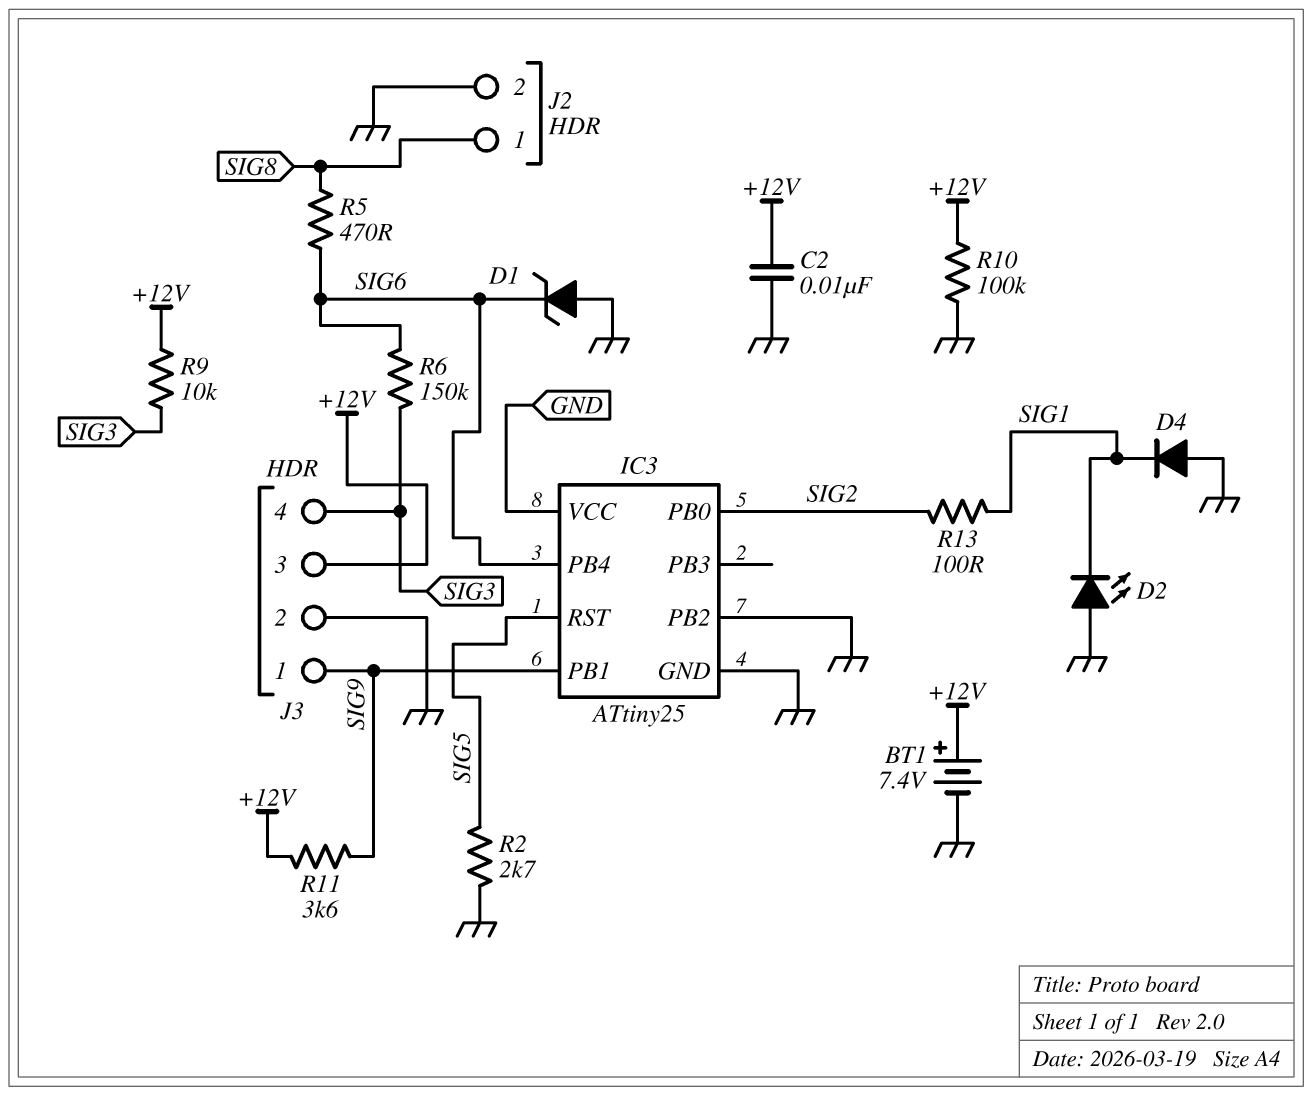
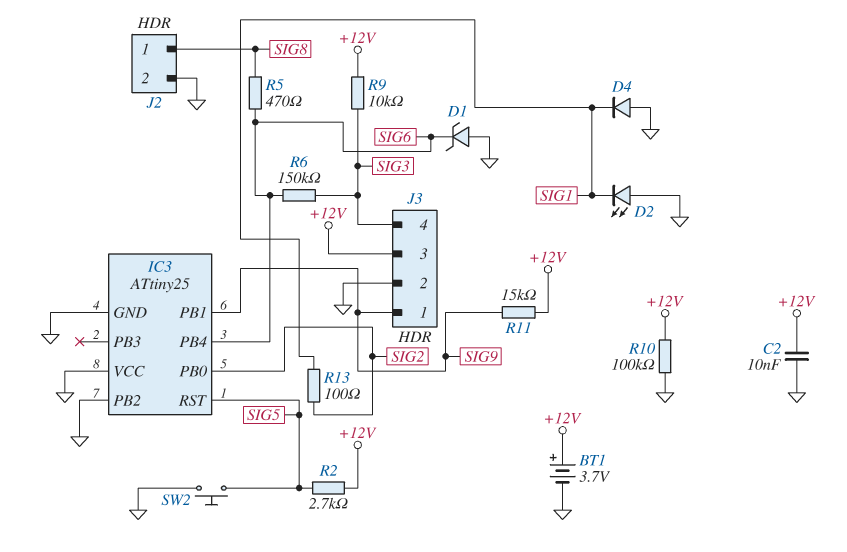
BT1: 7.4V (plus +12V, minus GND) -> 3.7V (plus +12V, minus GND)
R2: 2.7k (GND, SIG5) -> 2.7k (+12V, SIG5)
R11: 3.6k (+12V, SIG9) -> 15k (+12V, SIG9)
SW2: none -> button (GND, SIG5)

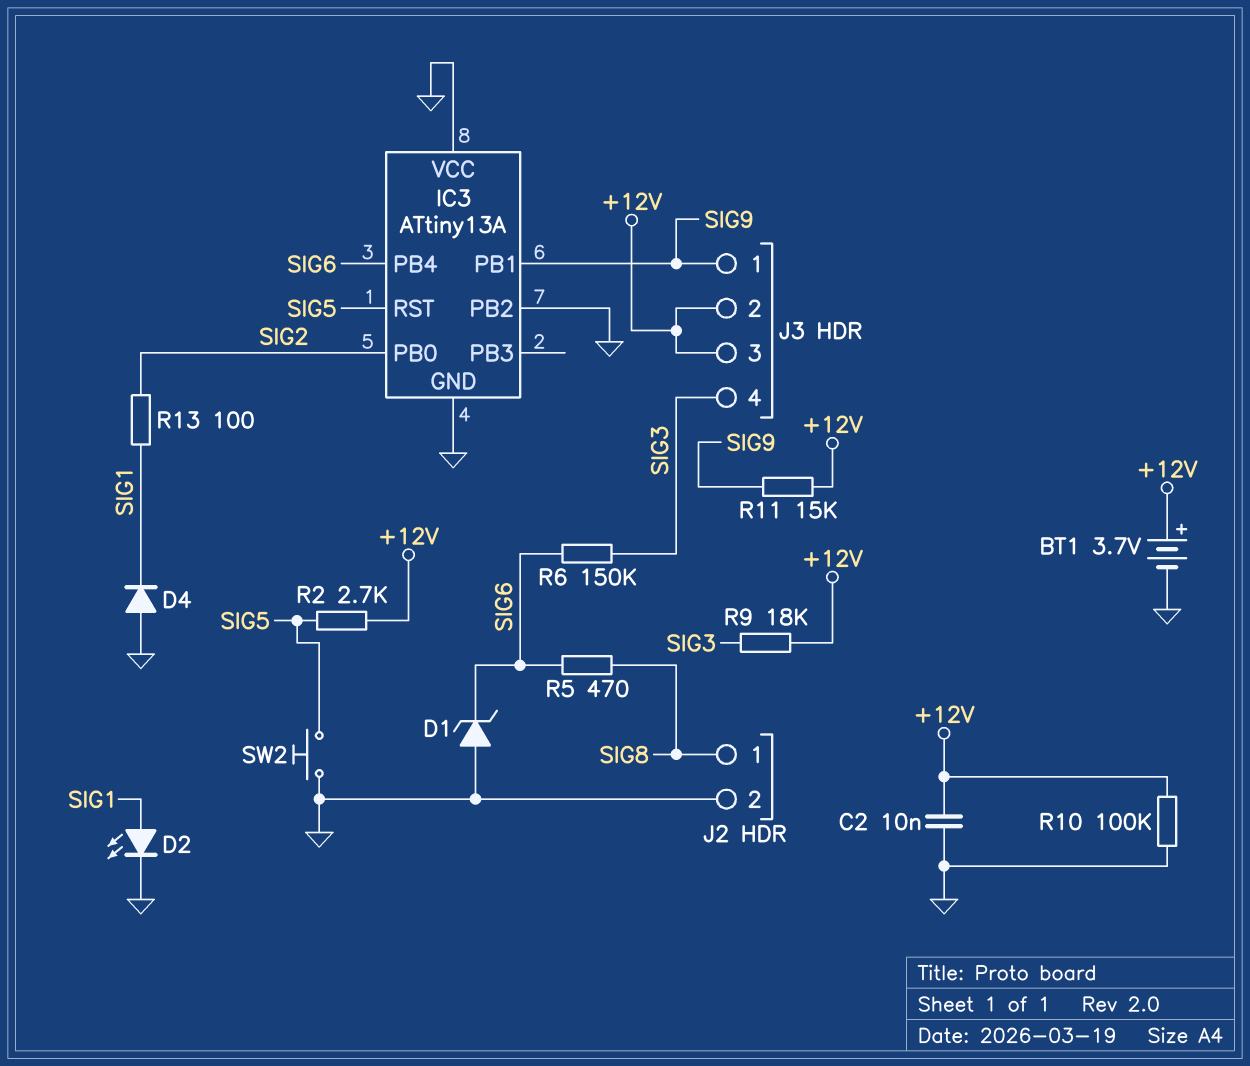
D2: LED (A GND, K SIG1) -> LED (A SIG1, K GND)
IC3: ATtiny25 -> ATtiny13A
J3 pin 2: GND -> +12V
R9: 10k (+12V, SIG3) -> 18k (+12V, SIG3)

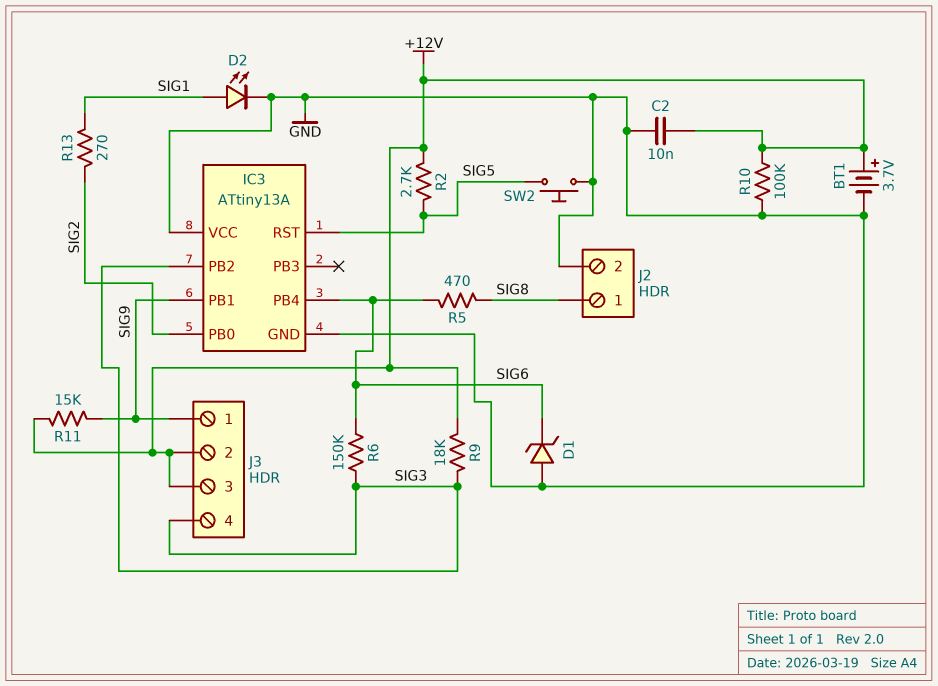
D4: diode (A GND, K SIG1) -> none
IC3 pin PB2: GND -> SIG3
R13: 100 (SIG1, SIG2) -> 270 (SIG1, SIG2)

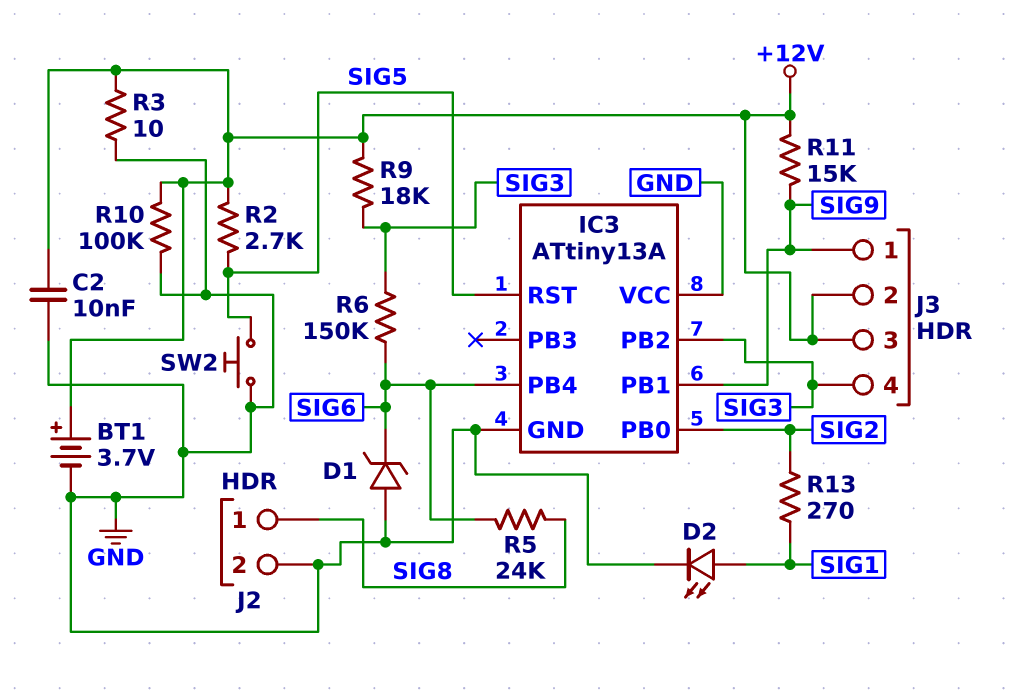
R3: none -> 10 (+12V, GND)
R5: 470 (SIG6, SIG8) -> 24k (SIG6, SIG8)

